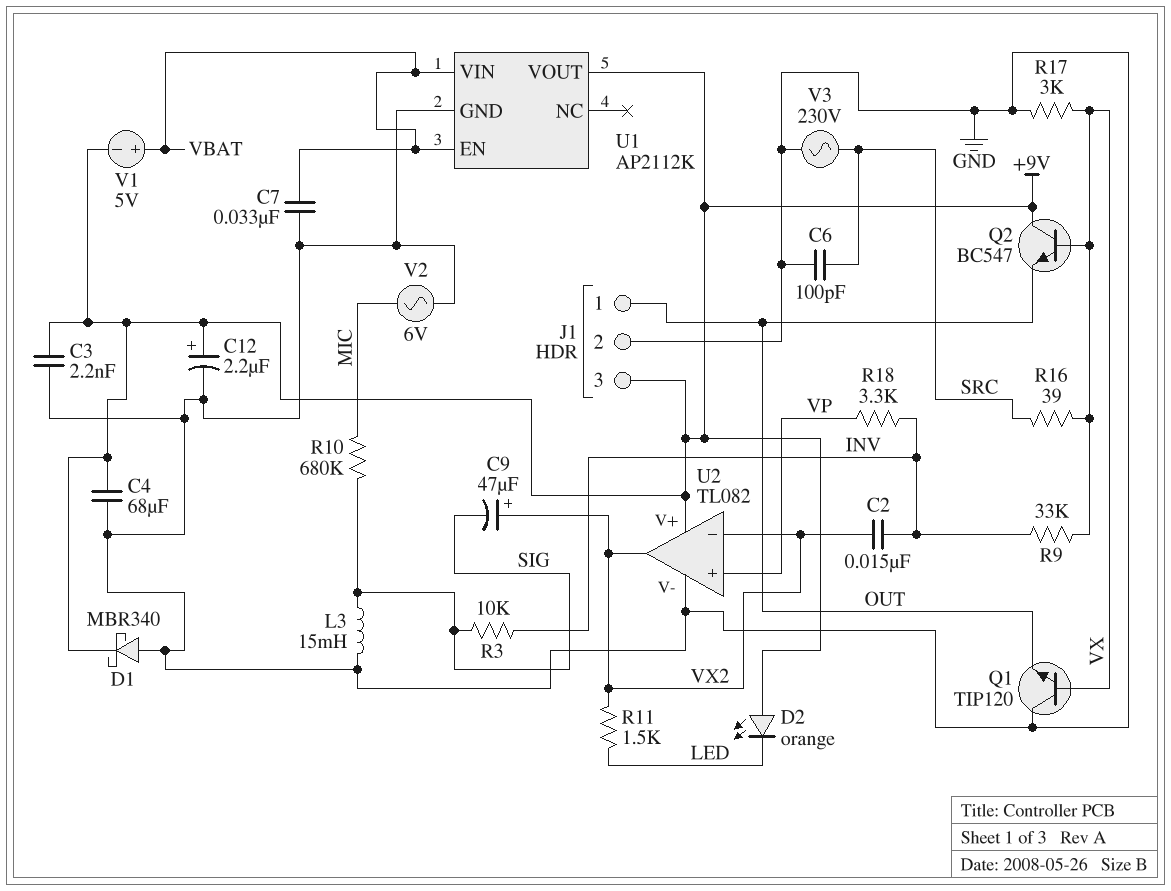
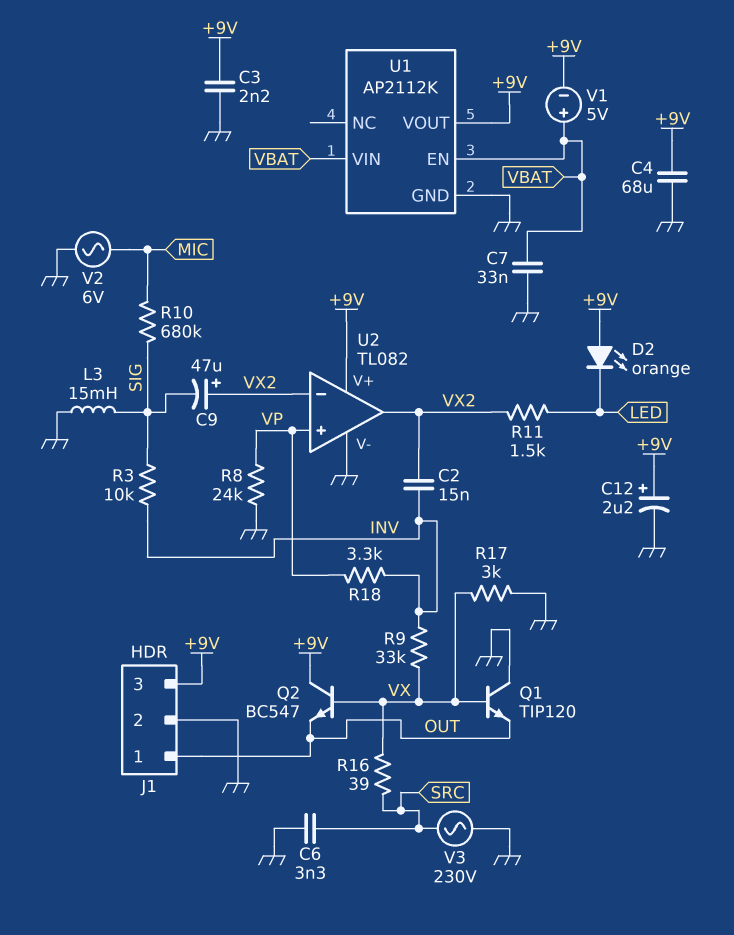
C6: 100pF (GND, SRC) -> 3.3nF (GND, SRC)
D1: schottky MBR340 (A GND, K +9V) -> none
R8: none -> 24k (GND, VP)

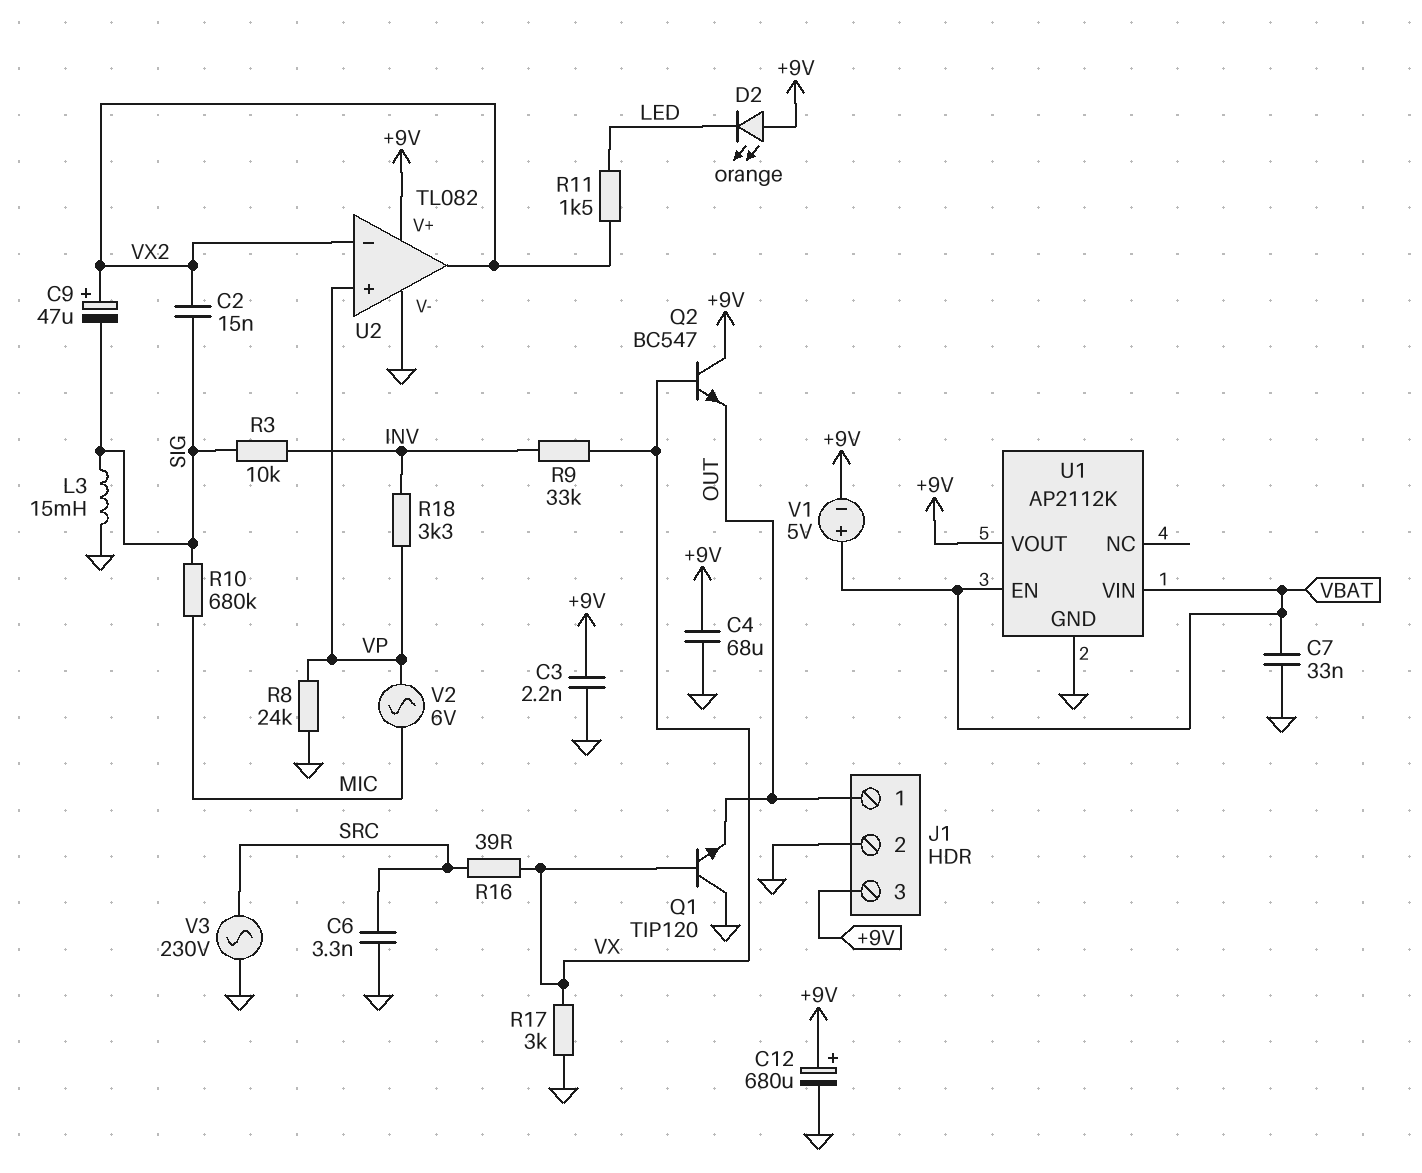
C2: 15nF (INV, VX2) -> 15nF (SIG, VX2)
C12: 2.2uF (plus +9V, minus GND) -> 680uF (plus +9V, minus GND)
V2: AC 6V (GND, MIC) -> AC 6V (MIC, VP)

